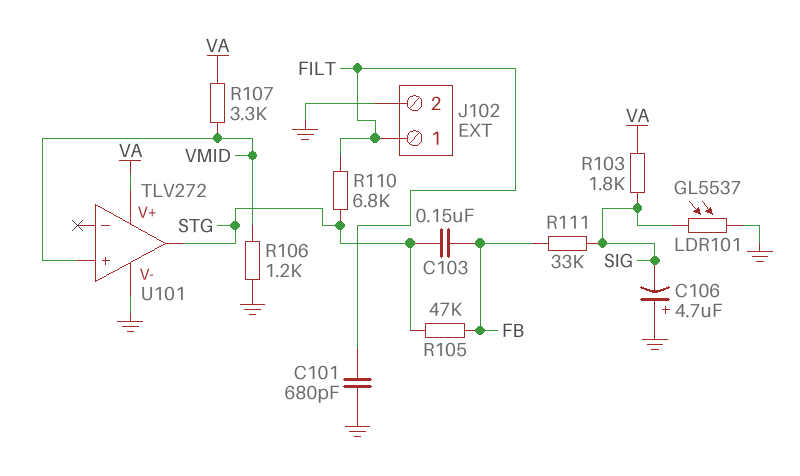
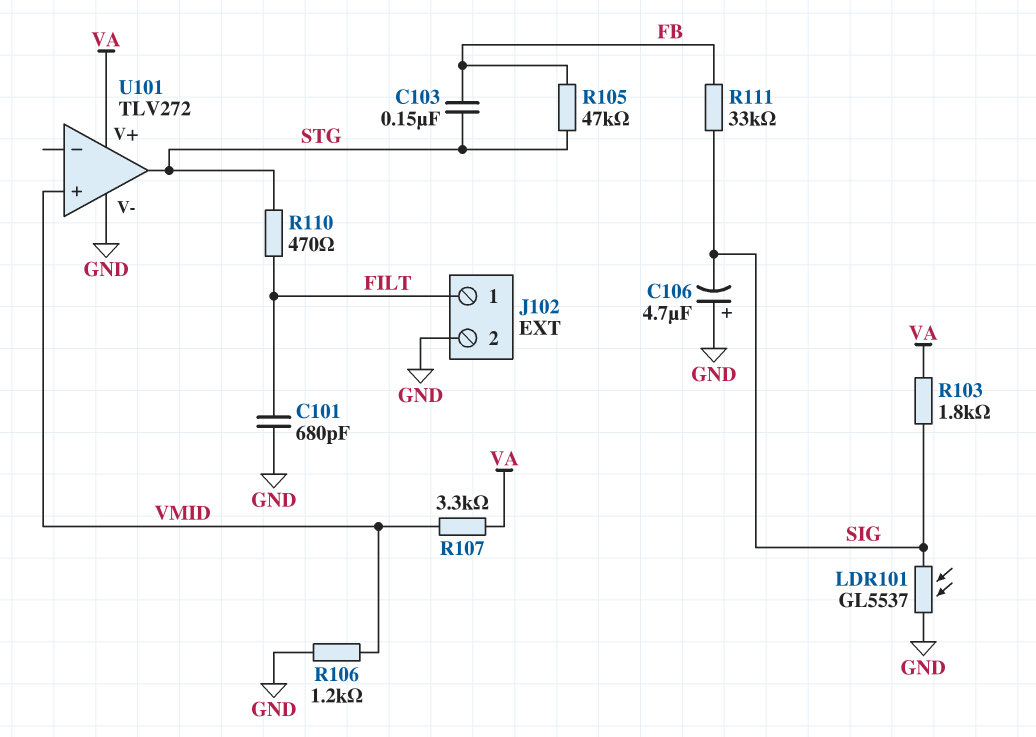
R110: 6.8k (FILT, STG) -> 470 (FILT, STG)

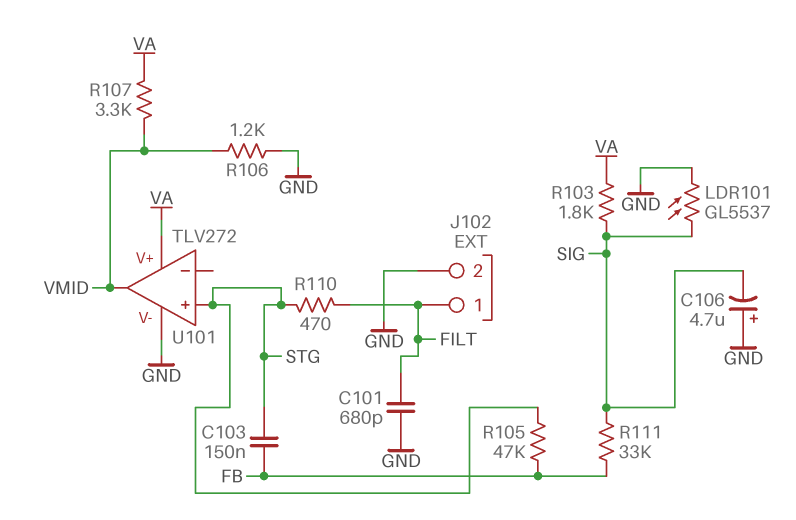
U101 pin in+: VMID -> STG
U101 pin out: STG -> VMID

